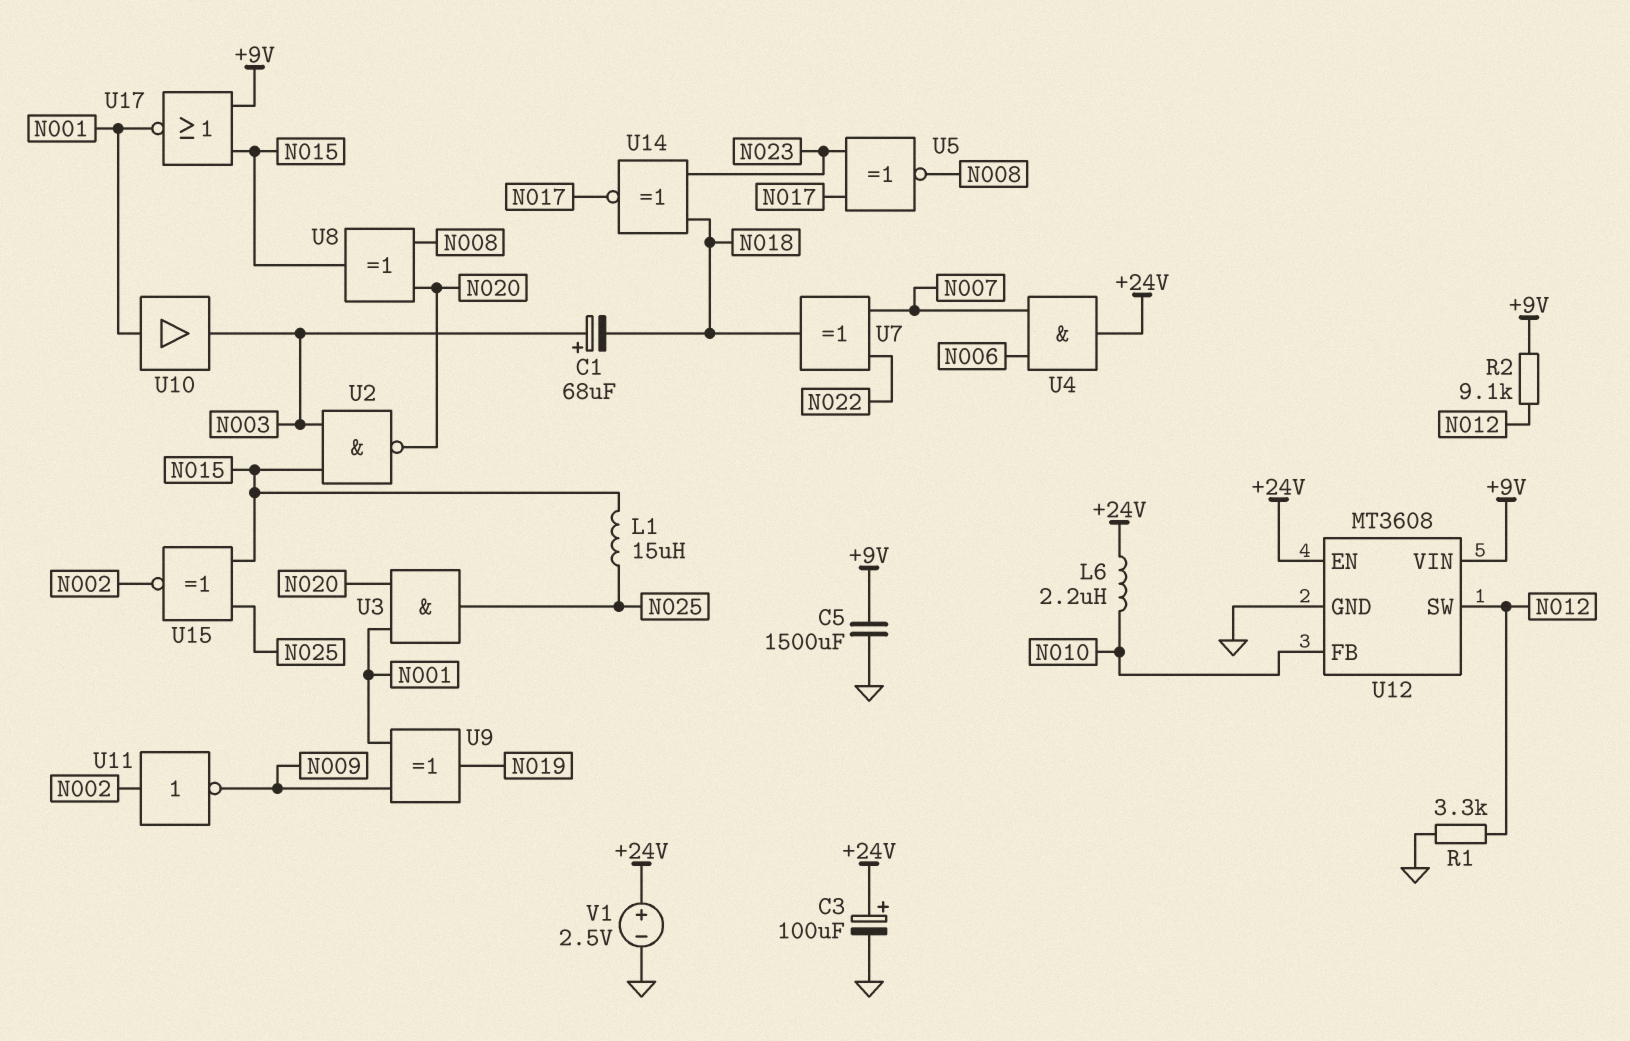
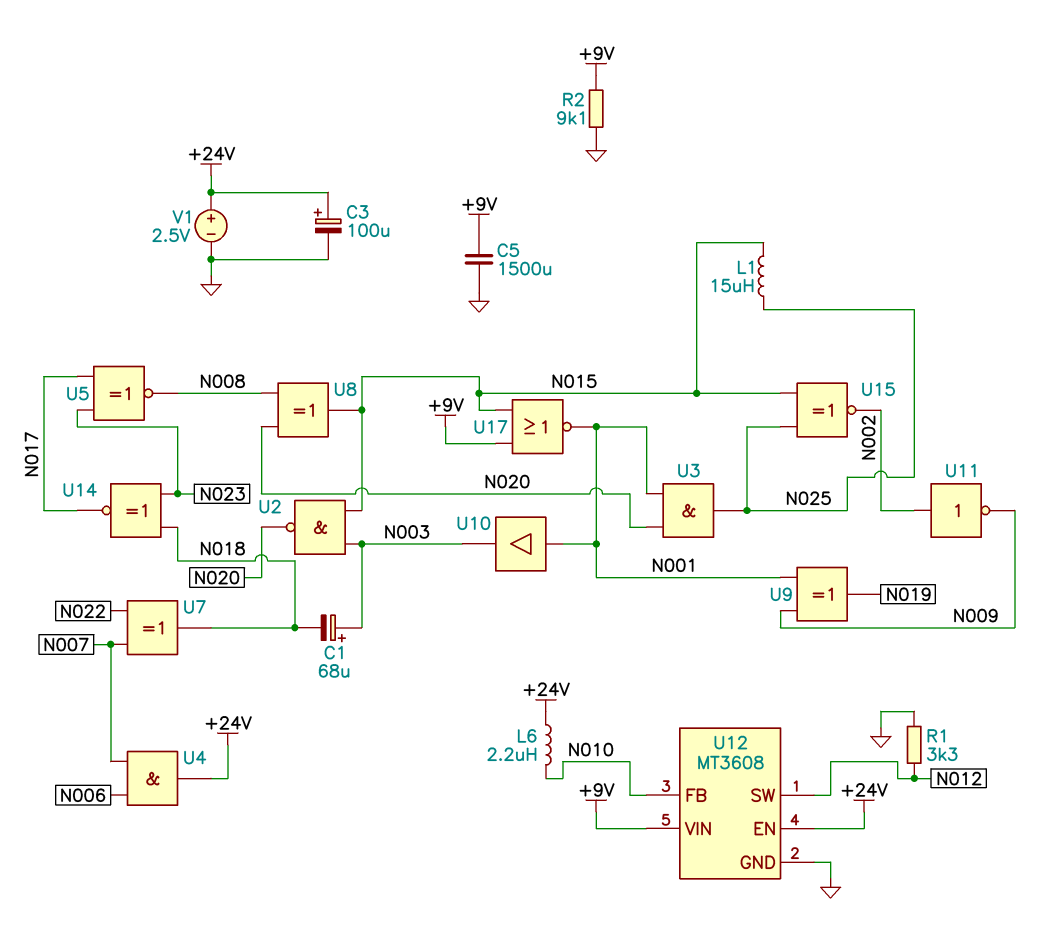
R2: 9.1k (+9V, N012) -> 9.1k (+9V, GND)

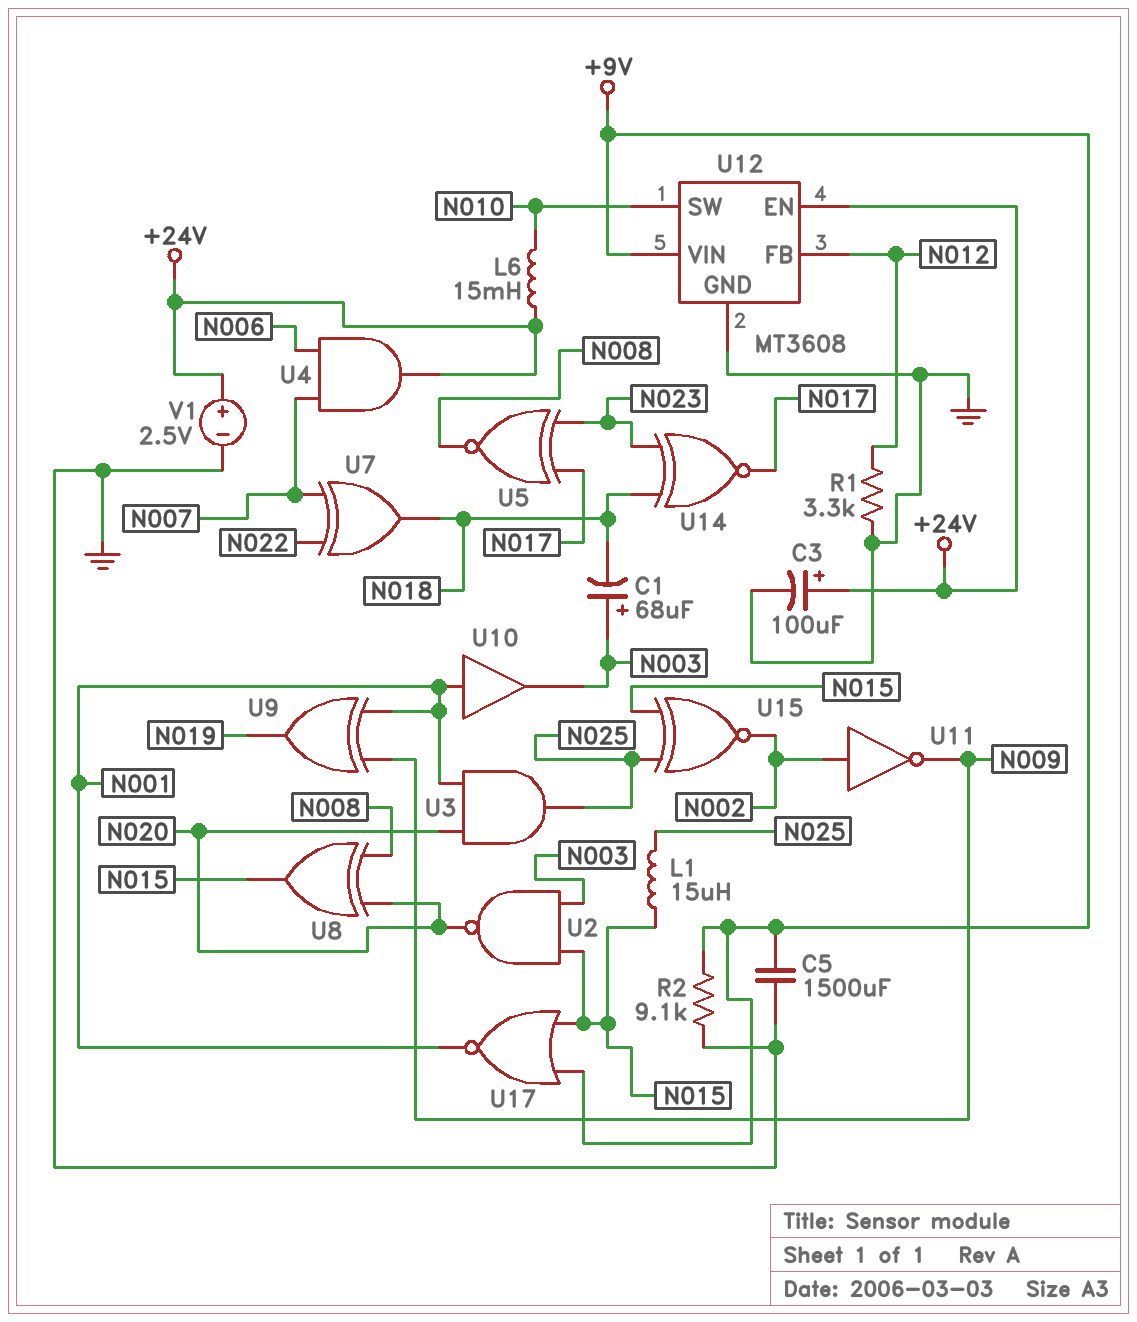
L6: 2.2uH (+24V, N010) -> 15mH (+24V, N010)
U12 pin FB: N010 -> N012
U12 pin SW: N012 -> N010

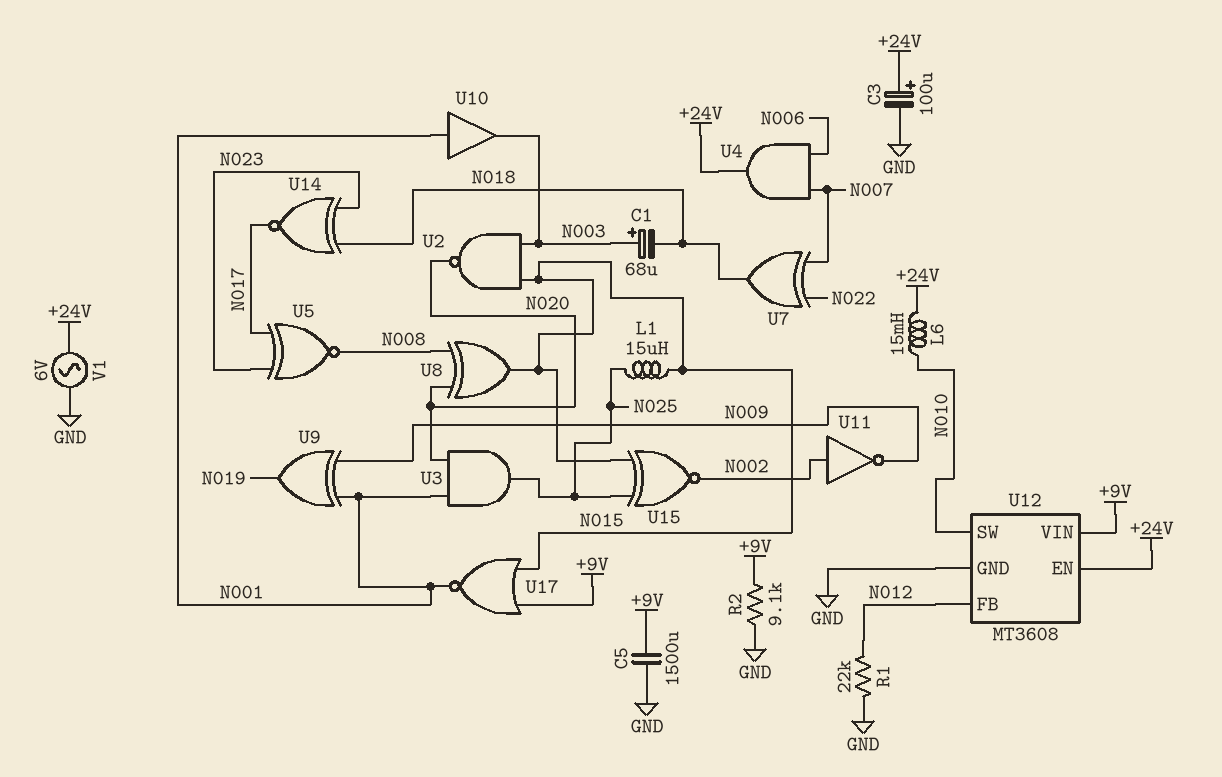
R1: 3.3k (GND, N012) -> 22k (GND, N012)
V1: 2.5V (plus +24V, minus GND) -> AC 6V (+24V, GND)

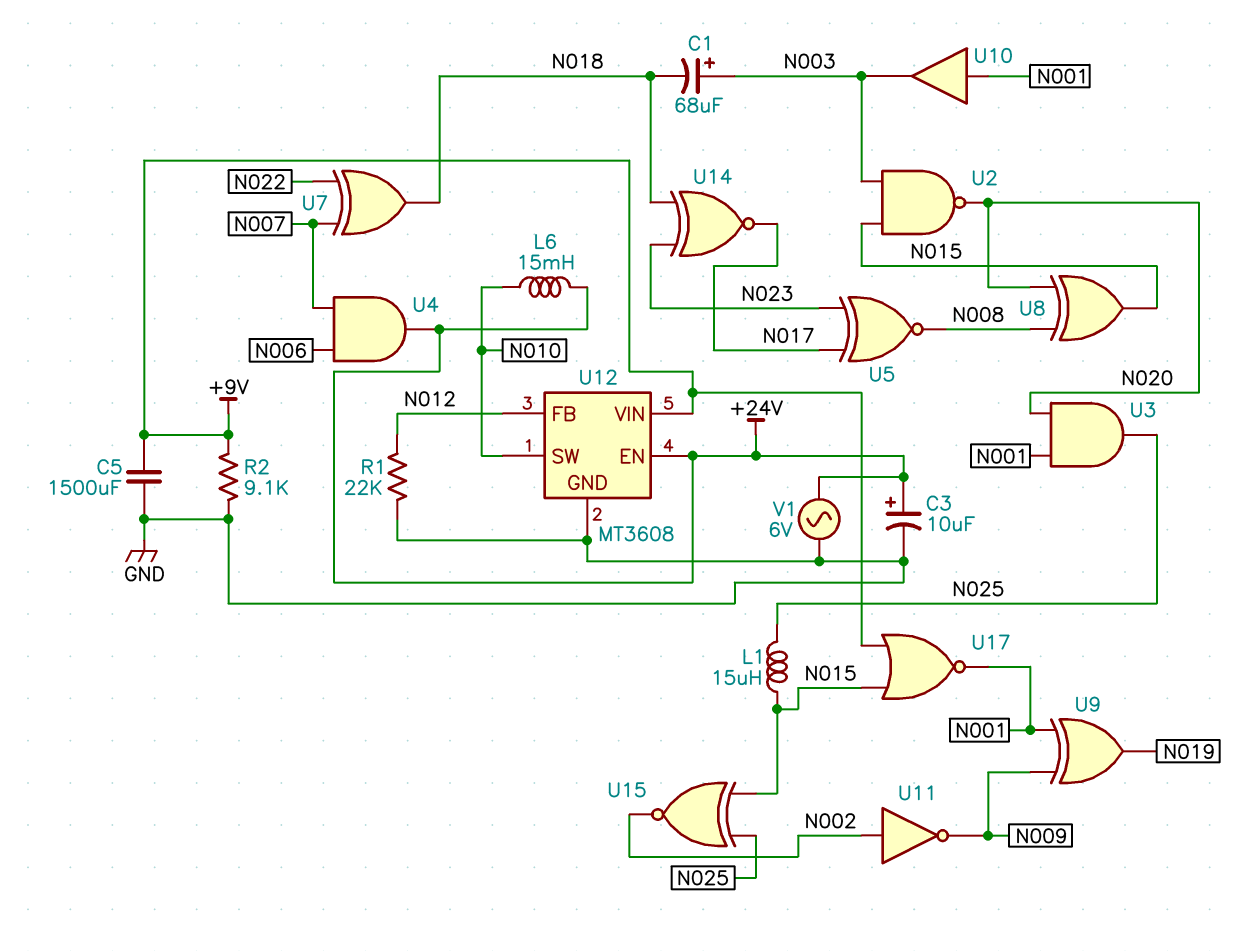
C3: 100uF (plus +24V, minus GND) -> 10uF (plus +24V, minus GND)

